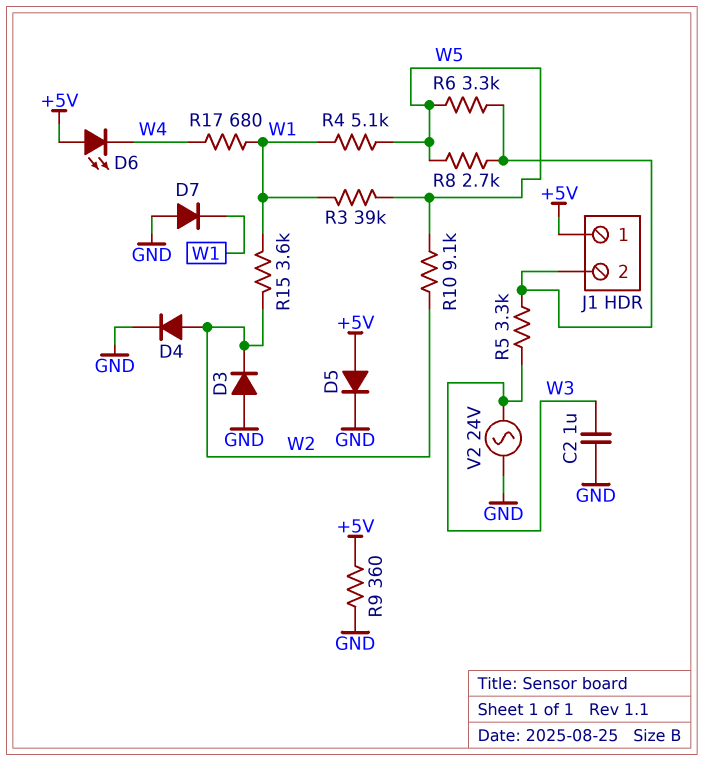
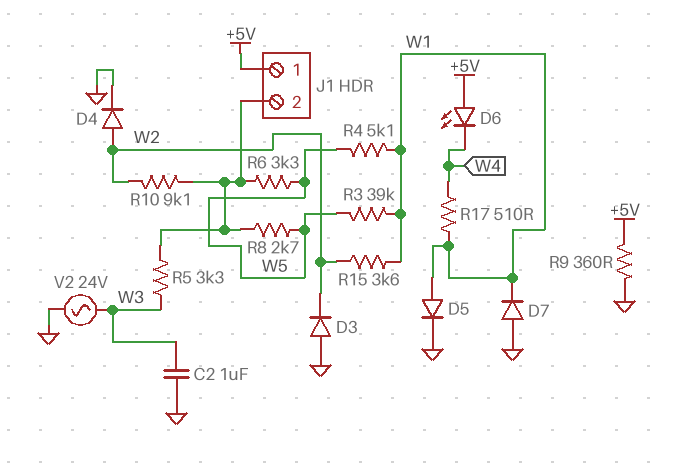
D5: diode (A +5V, K GND) -> diode (A W1, K GND)
R10: 9.1k (W2, W5) -> 9.1k (J1/2, W2)
R17: 680 (W1, W4) -> 510 (W1, W4)

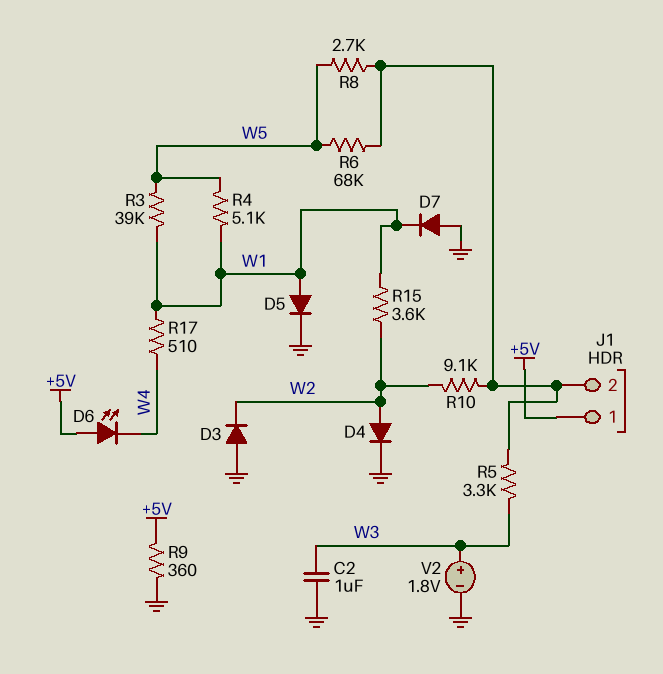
R6: 3.3k (J1/2, W5) -> 68k (J1/2, W5)
V2: AC 24V (GND, W3) -> 1.8V (plus W3, minus GND)

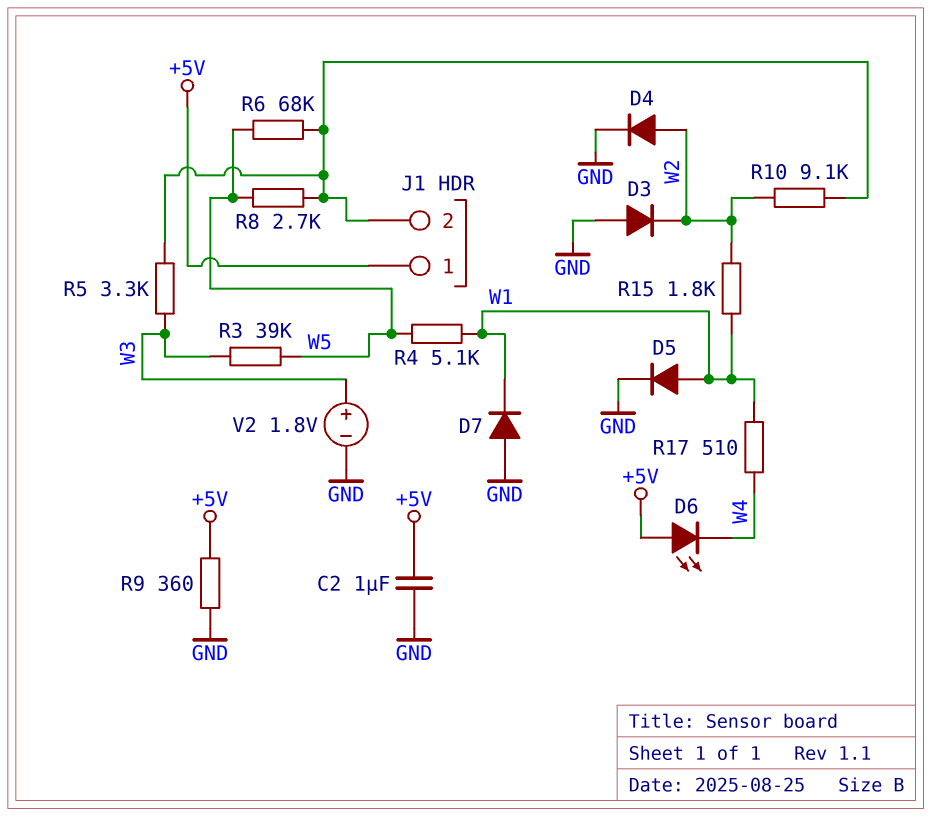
C2: 1uF (GND, W3) -> 1uF (+5V, GND)
R3: 39k (W1, W5) -> 39k (W3, W5)
R15: 3.6k (W1, W2) -> 1.8k (W1, W2)

